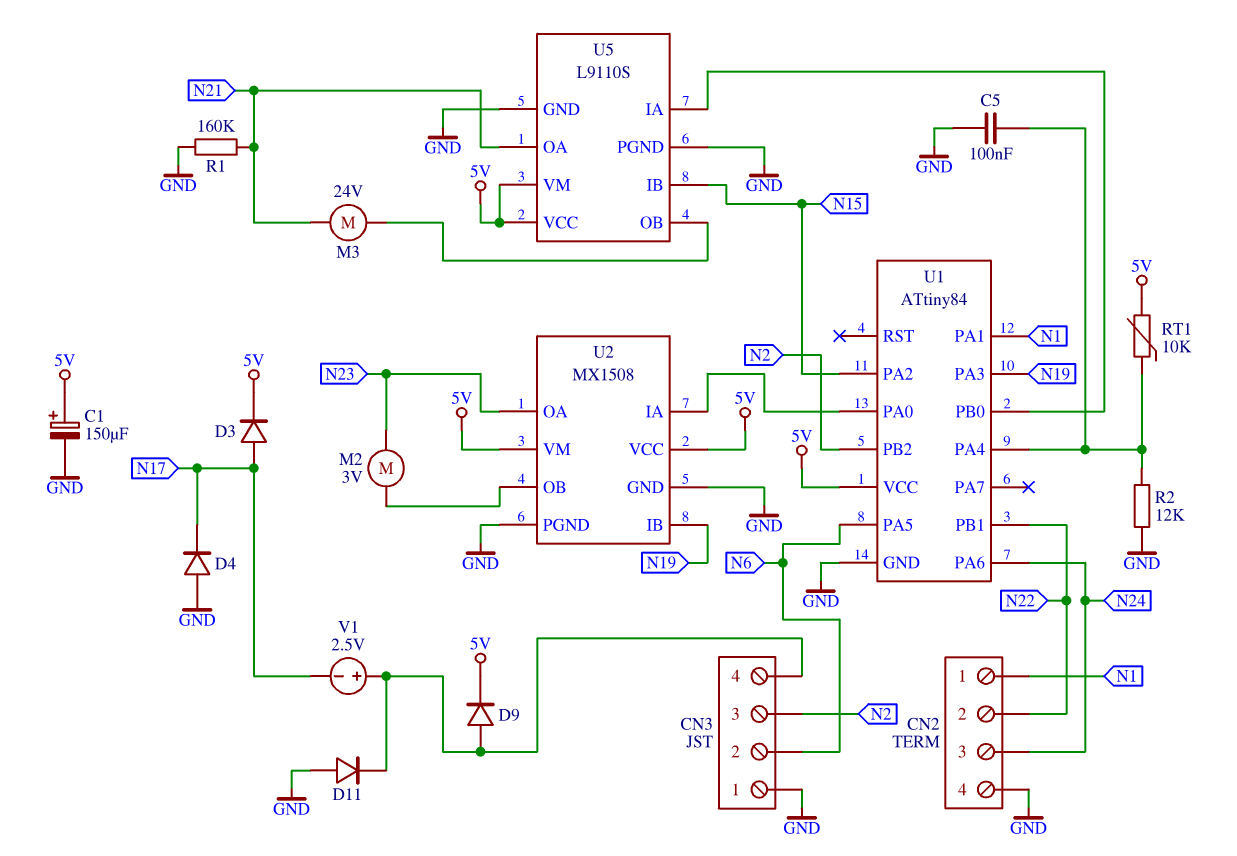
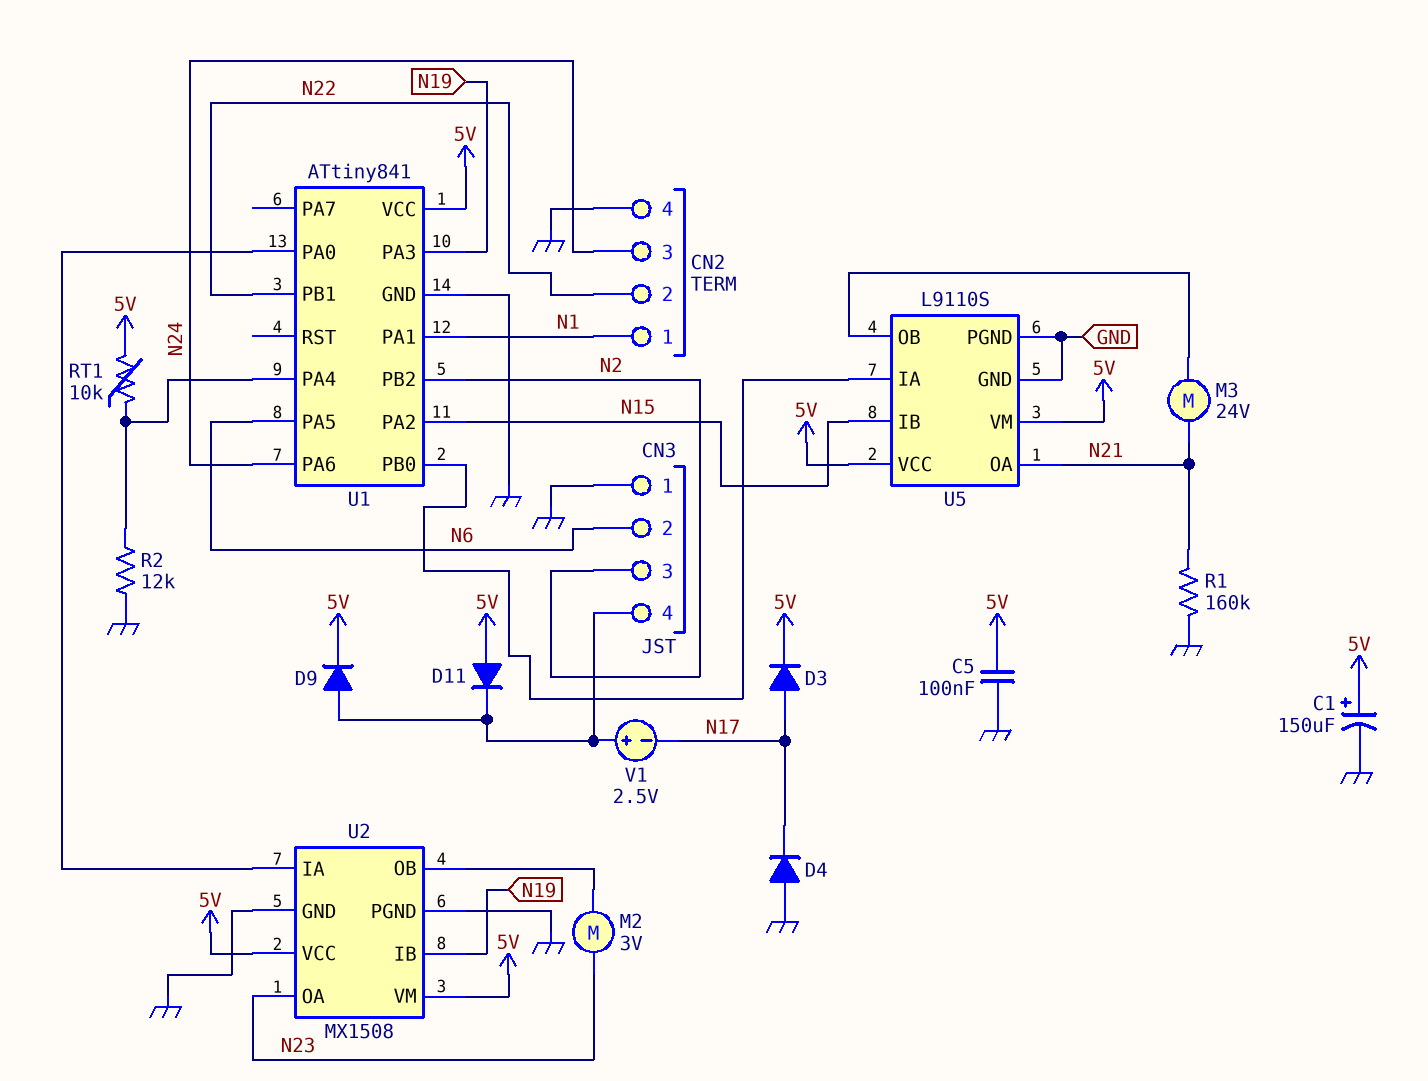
C5: 100nF (GND, U1/PA4) -> 100nF (5V, GND)
D11: diode (A GND, K CN3/4) -> diode (A 5V, K CN3/4)
U1: ATtiny84 -> ATtiny841

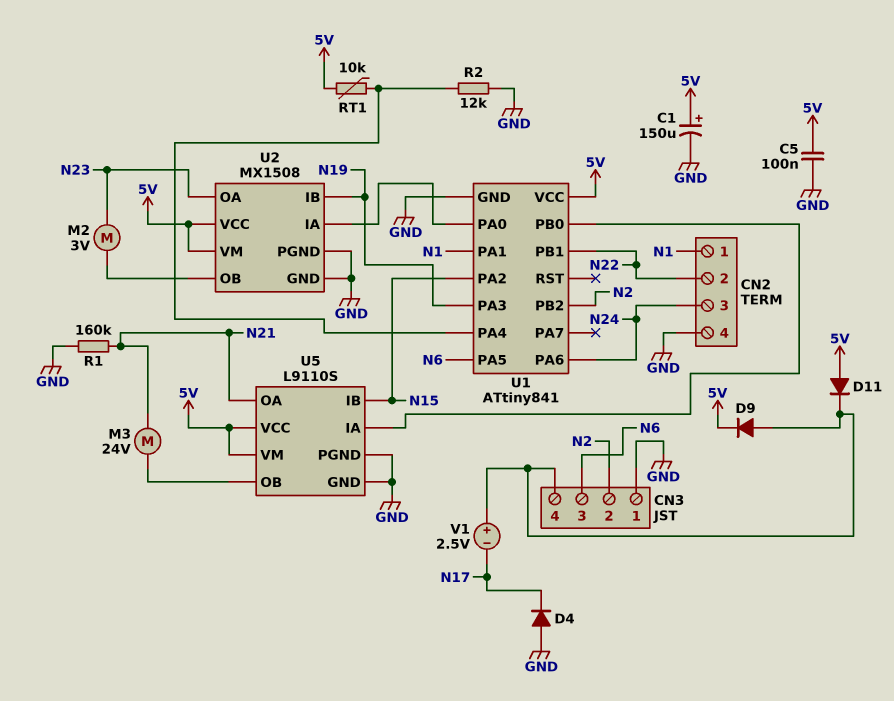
CN3 pin 2: N6 -> N2
CN3 pin 3: N2 -> N6
D3: diode (A N17, K 5V) -> none

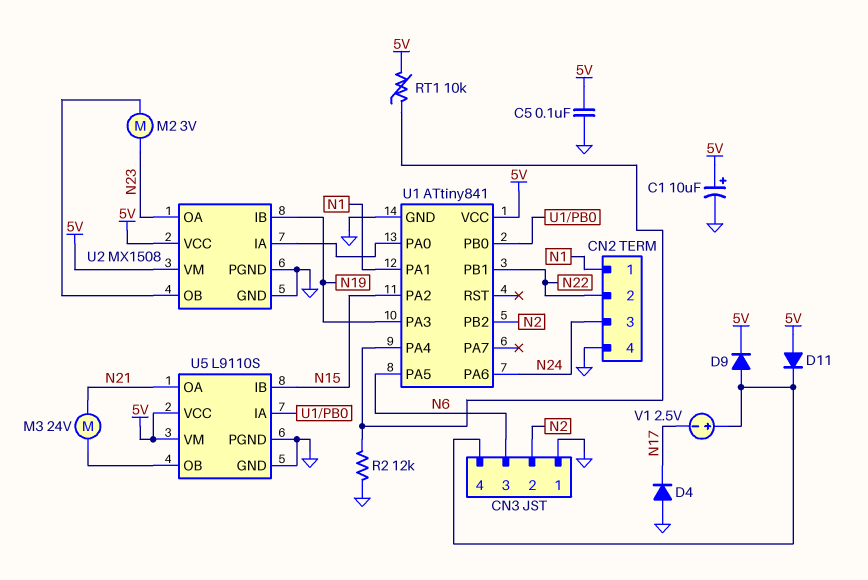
C1: 150uF (plus 5V, minus GND) -> 10uF (plus 5V, minus GND)
R1: 160k (GND, N21) -> none

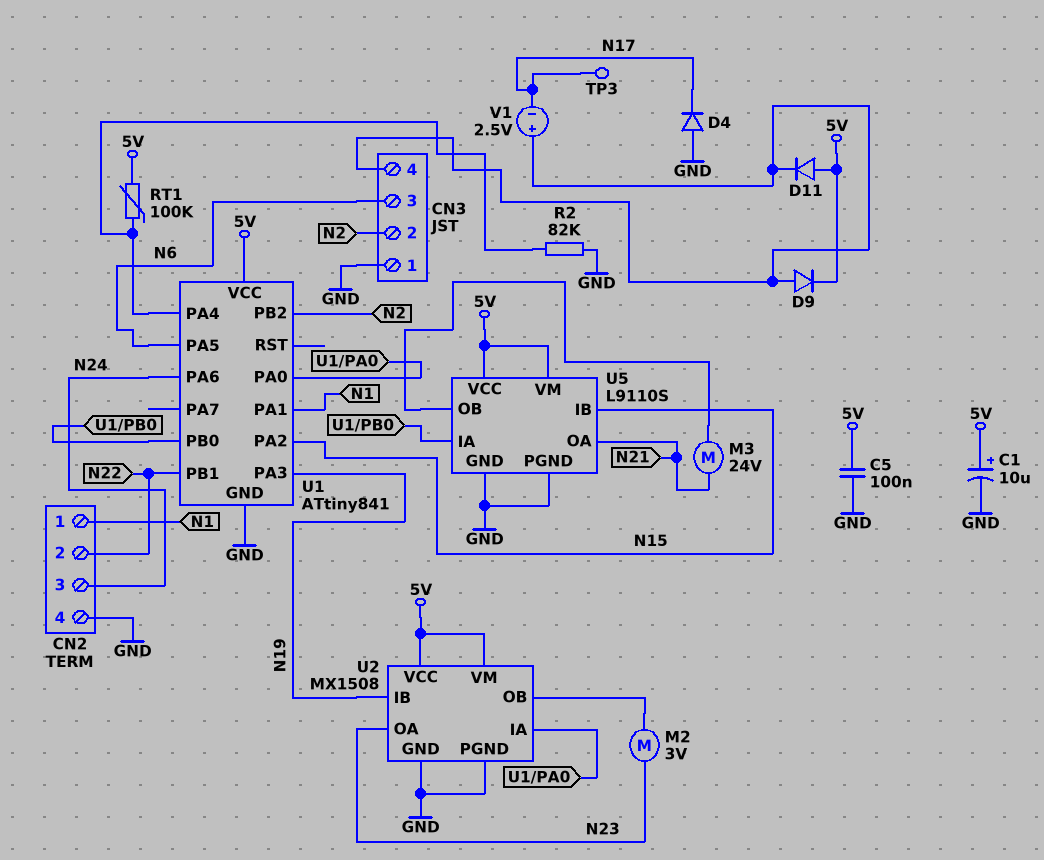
R2: 12k (GND, U1/PA4) -> 82k (GND, U1/PA4)
RT1: 10k (5V, U1/PA4) -> 100k (5V, U1/PA4)
TP3: none -> test point (N17)

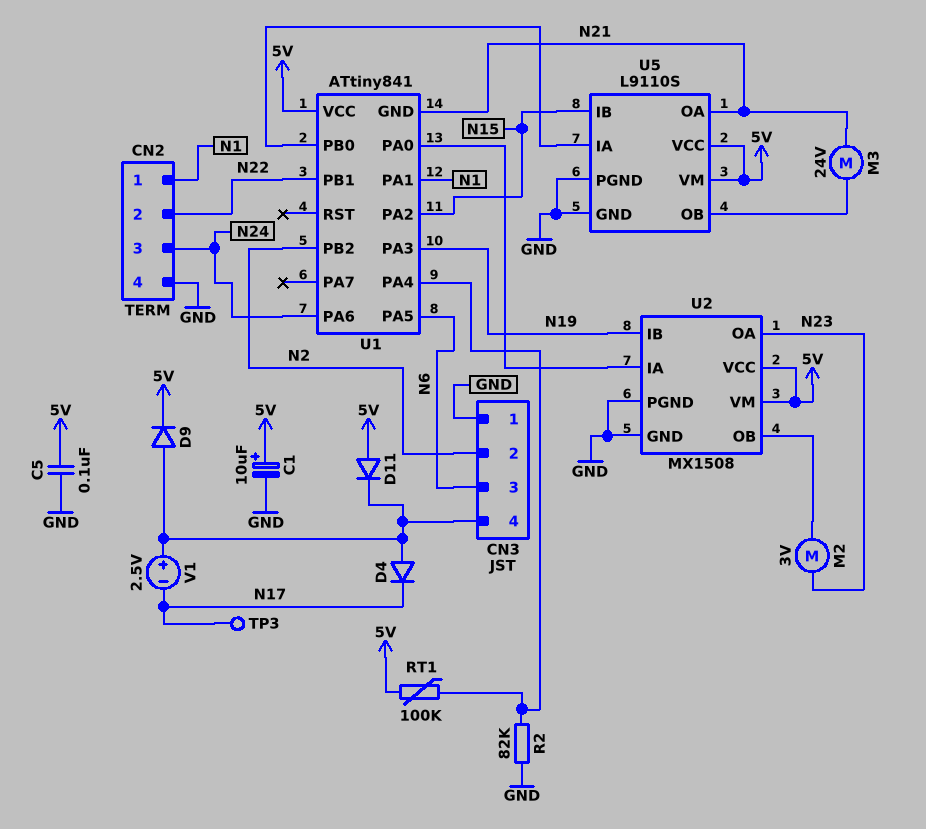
D4: diode (A GND, K N17) -> diode (A CN3/4, K N17)
U1 pin GND: GND -> N21

